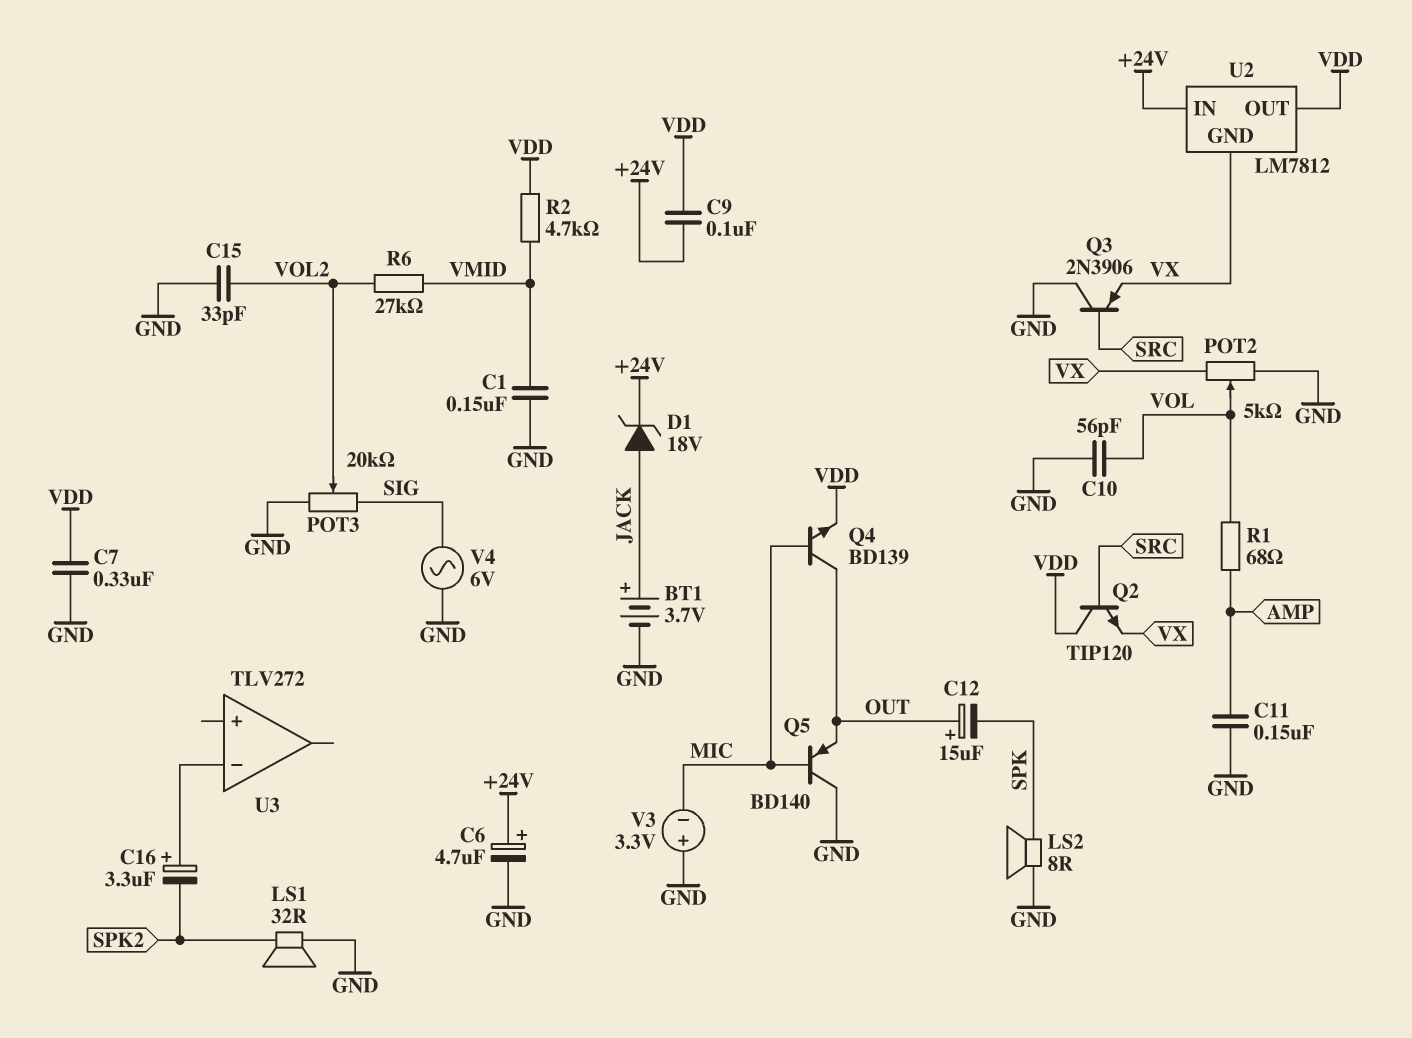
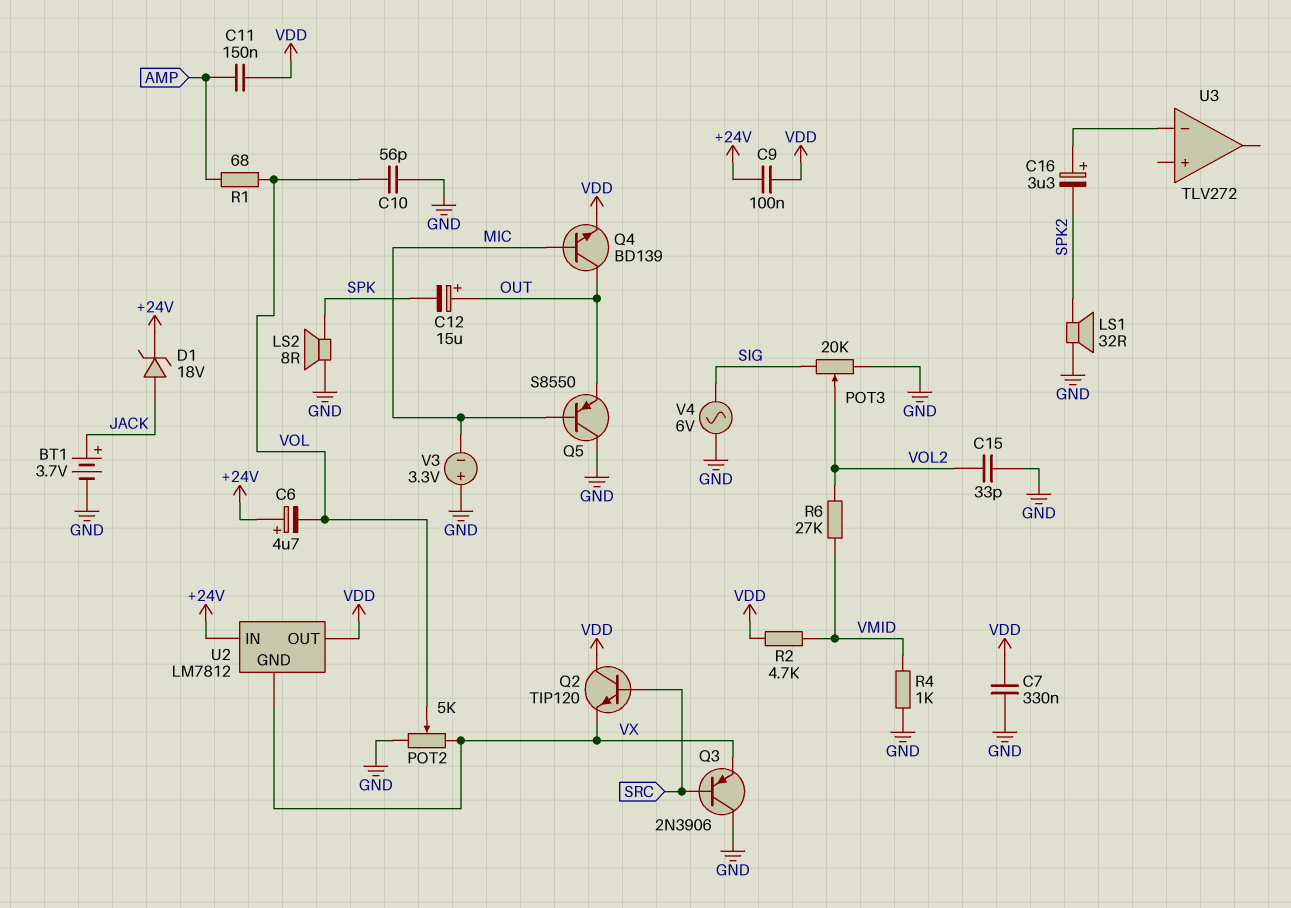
C1: 150nF (GND, VMID) -> none
C6: 4.7uF (plus +24V, minus GND) -> 4.7uF (plus +24V, minus VOL)
C11: 150nF (AMP, GND) -> 150nF (AMP, VDD)
Q5: PNP BD140 (B MIC, C GND, E OUT) -> PNP S8550 (B MIC, C GND, E OUT)
R4: none -> 1k (GND, VMID)

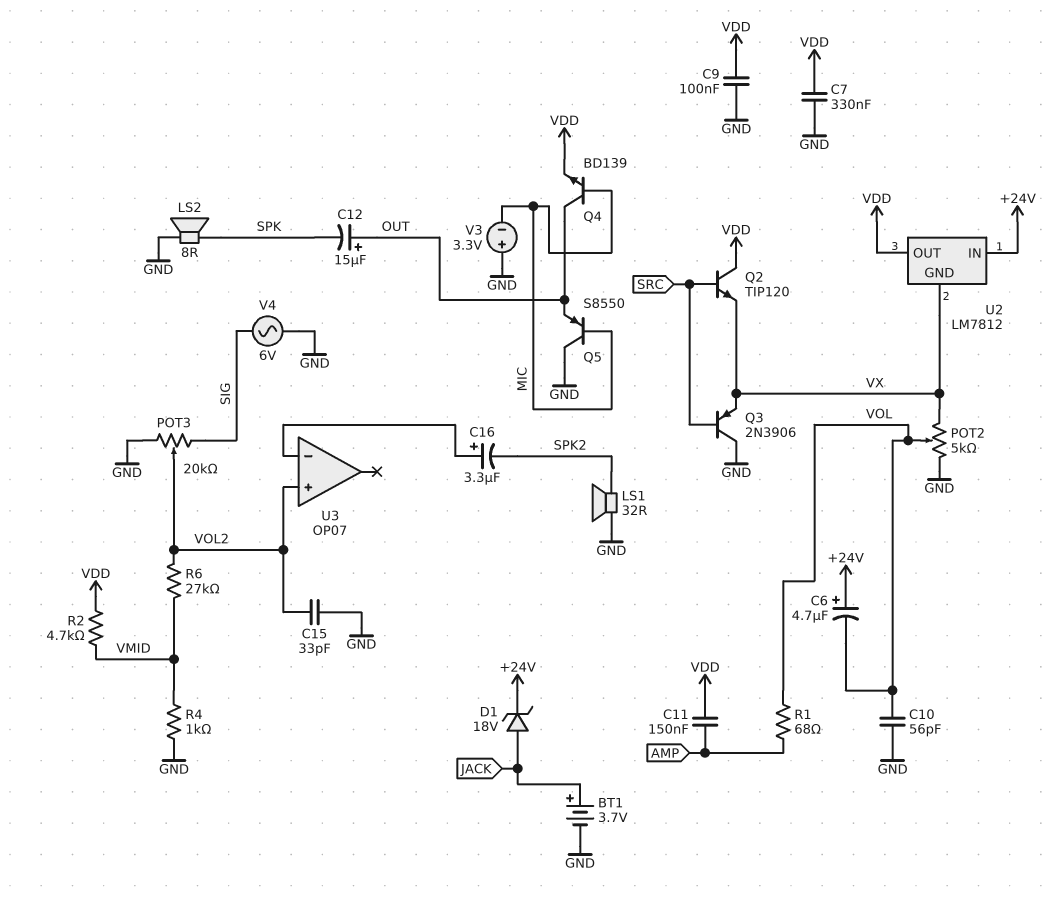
C9: 100nF (+24V, VDD) -> 100nF (GND, VDD)
U3: TLV272 -> OP07
U3 pin in+: none -> VOL2

